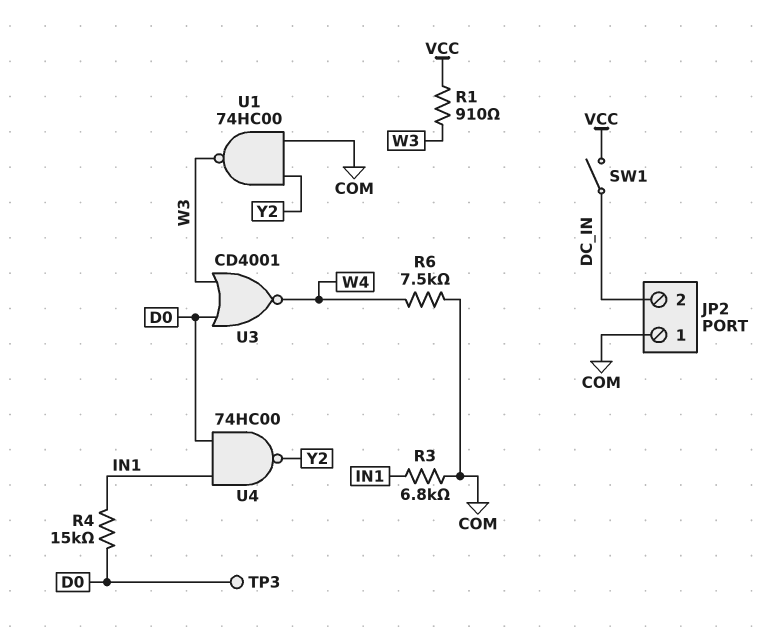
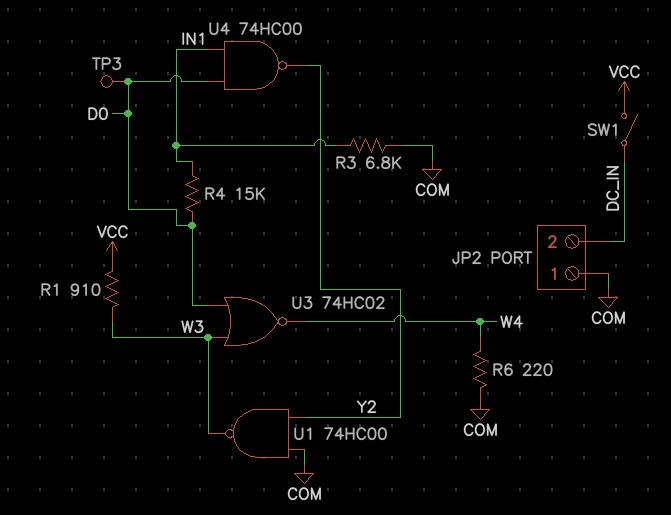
R6: 7.5k (COM, W4) -> 220 (COM, W4)
U3: NOR CD4001 (in D0, in W3, out W4) -> NOR 74HC02 (in D0, in W3, out W4)

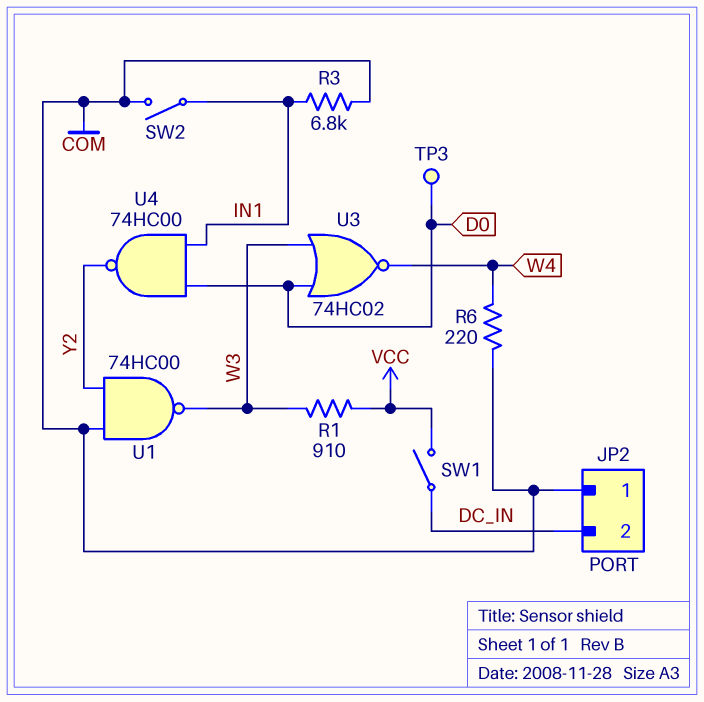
R4: 15k (D0, IN1) -> none
SW2: none -> switch (COM, IN1)

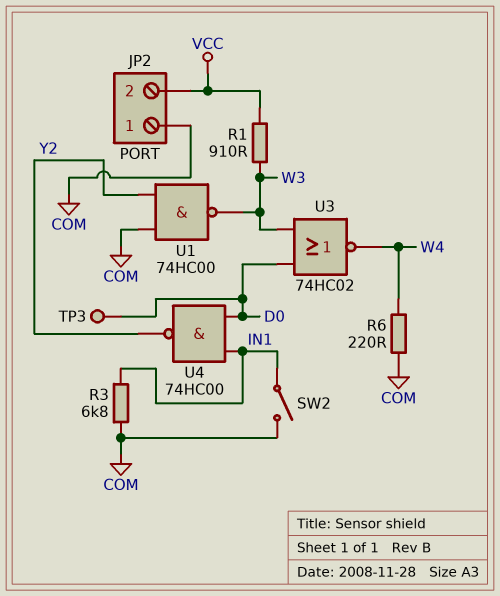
JP2 pin 2: DC_IN -> VCC
SW1: switch (DC_IN, VCC) -> none

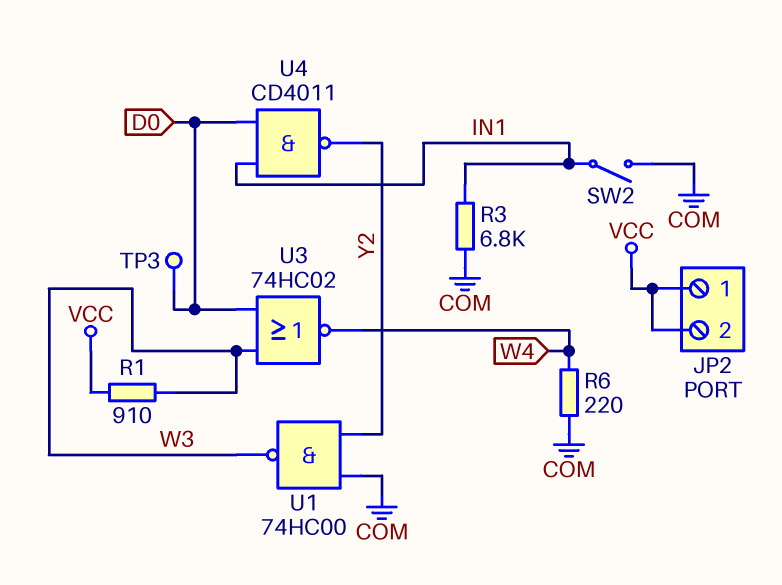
JP2 pin 1: COM -> VCC
U4: NAND 74HC00 (in D0, in IN1, out Y2) -> NAND CD4011 (in D0, in IN1, out Y2)

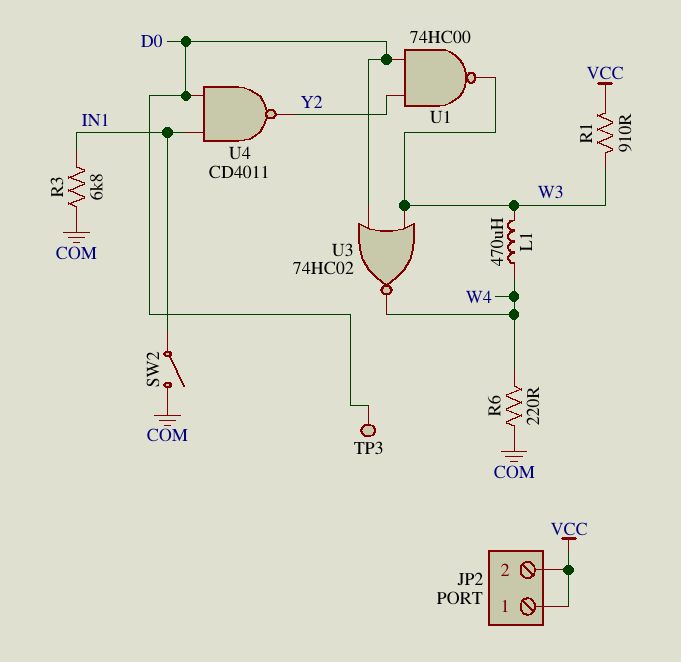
L1: none -> 470uH (W3, W4)
U1: NAND 74HC00 (in COM, in Y2, out W3) -> NAND 74HC00 (in D0, in Y2, out W3)

